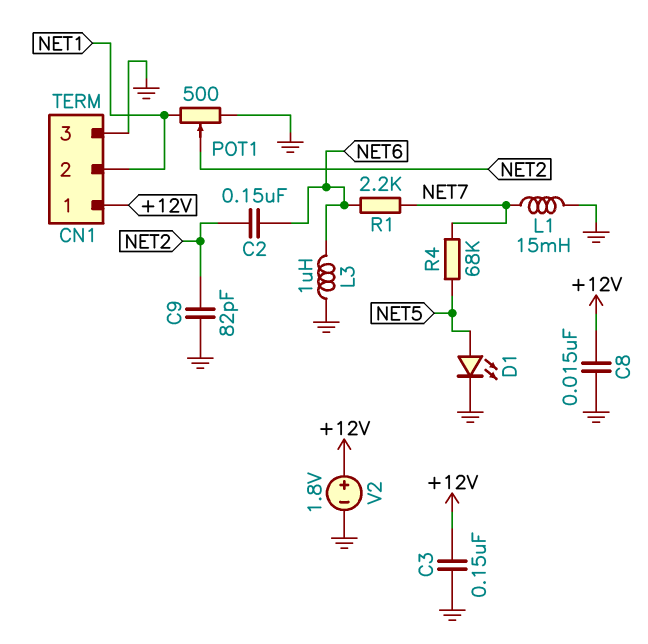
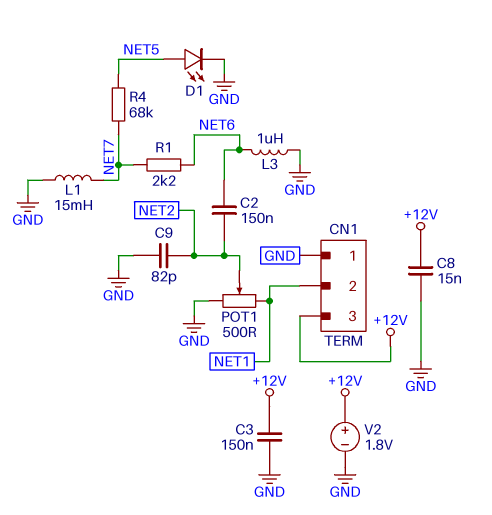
CN1 pin 1: +12V -> GND
CN1 pin 3: GND -> +12V

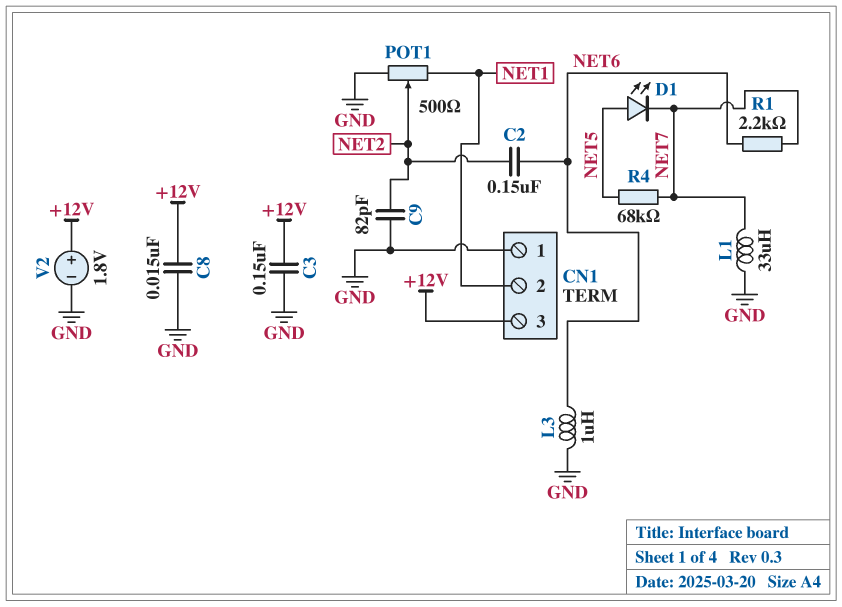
D1: LED (A NET5, K GND) -> LED (A NET5, K NET7)
L1: 15mH (GND, NET7) -> 33uH (GND, NET7)

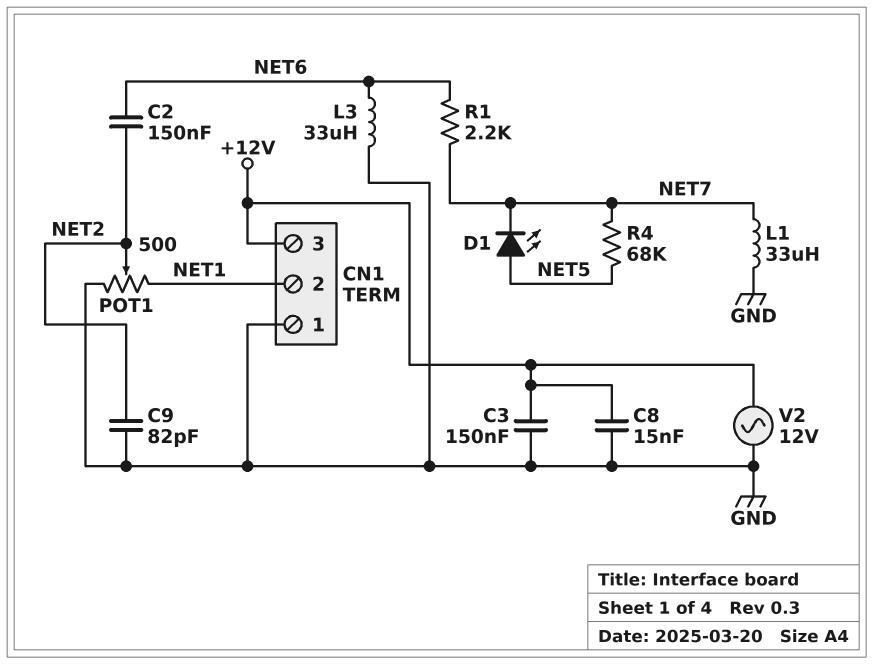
L3: 1uH (GND, NET6) -> 33uH (GND, NET6)
V2: 1.8V (plus +12V, minus GND) -> AC 12V (+12V, GND)

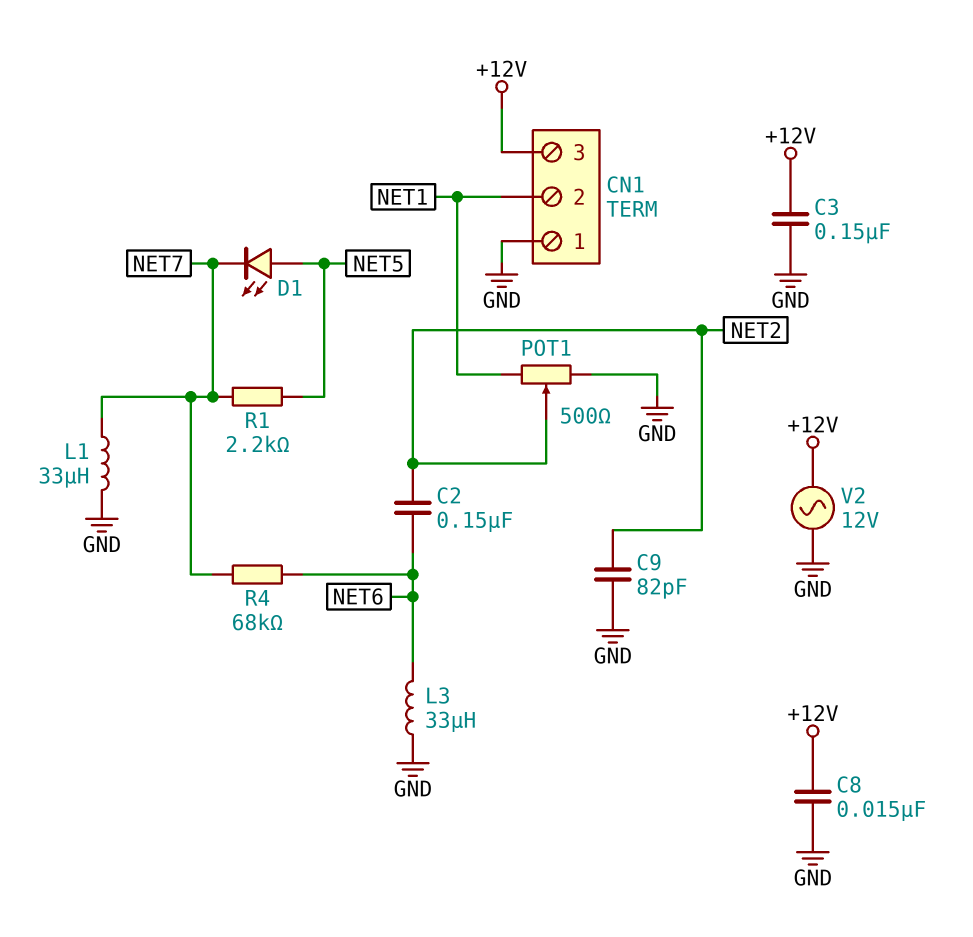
R1: 2.2k (NET6, NET7) -> 2.2k (NET5, NET7)
R4: 68k (NET5, NET7) -> 68k (NET6, NET7)

